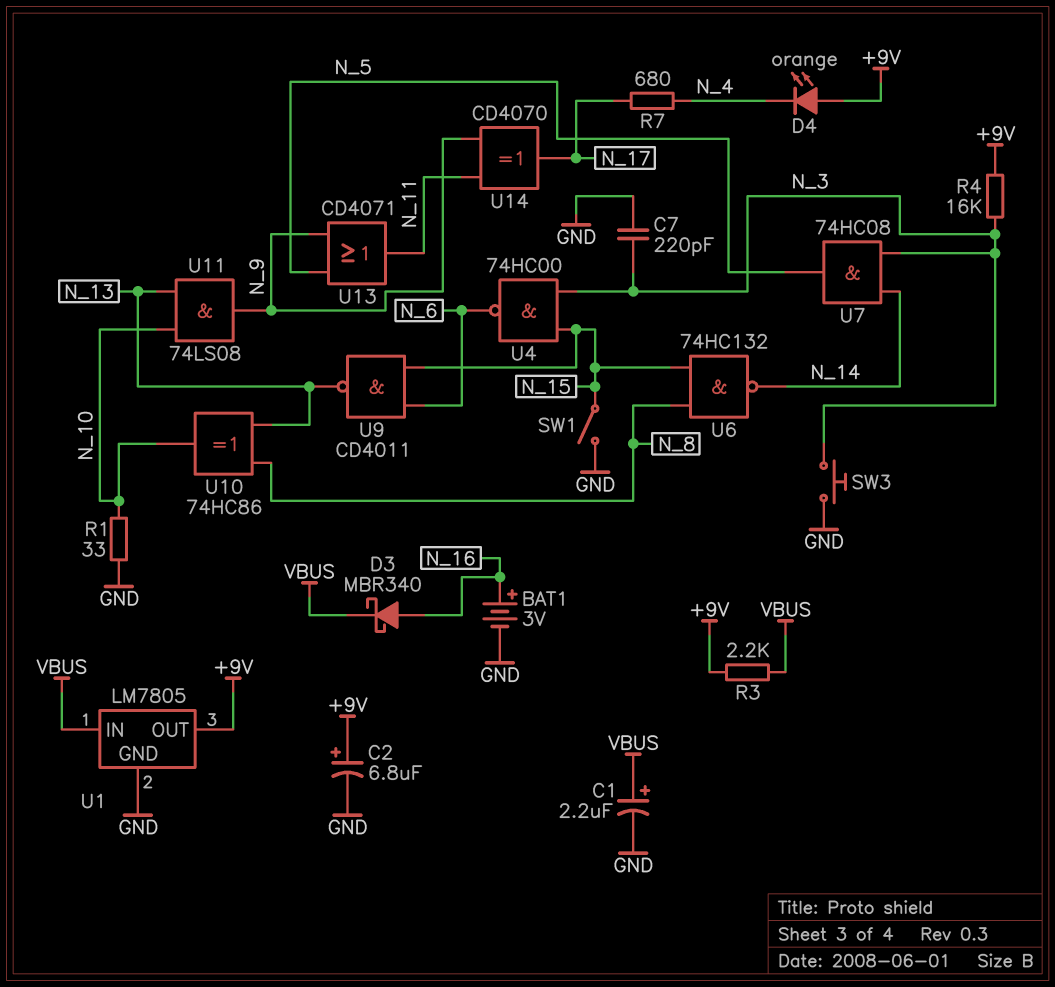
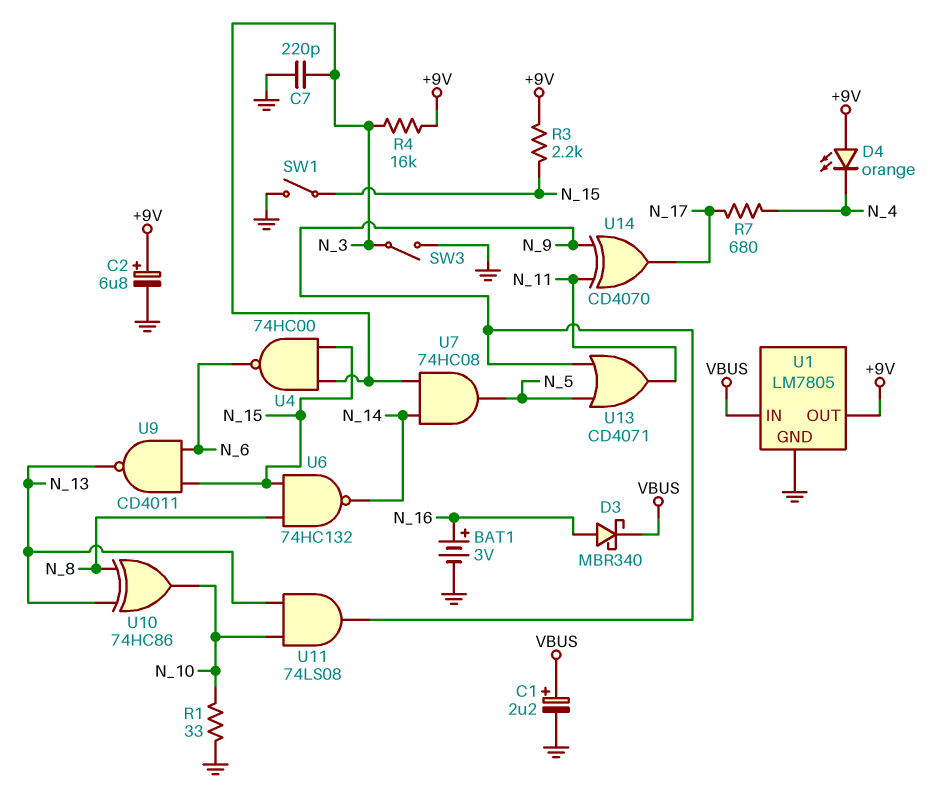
R3: 2.2k (+9V, VBUS) -> 2.2k (+9V, N_15)
SW3: button (GND, N_3) -> switch (GND, N_3)

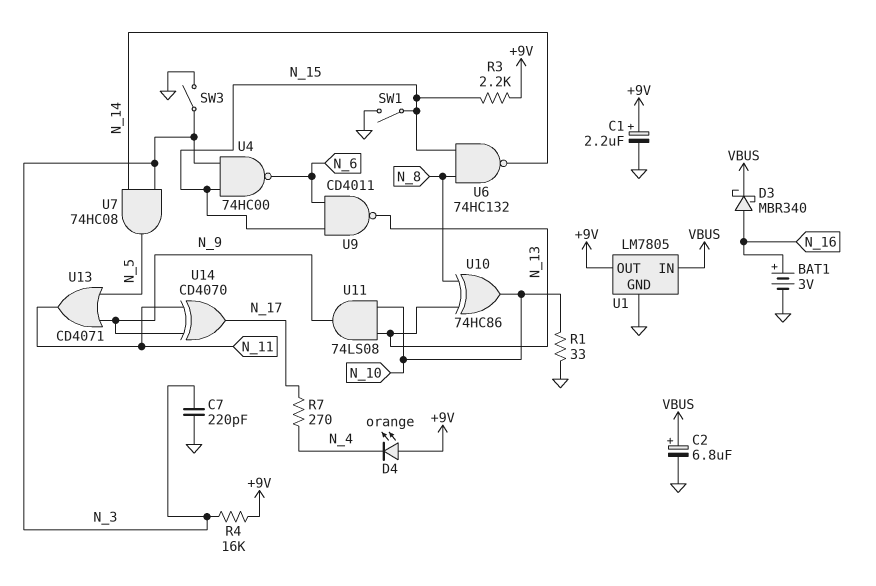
C1: 2.2uF (plus VBUS, minus GND) -> 2.2uF (plus +9V, minus GND)
C2: 6.8uF (plus +9V, minus GND) -> 6.8uF (plus VBUS, minus GND)
R7: 680 (N_4, N_17) -> 270 (N_4, N_17)

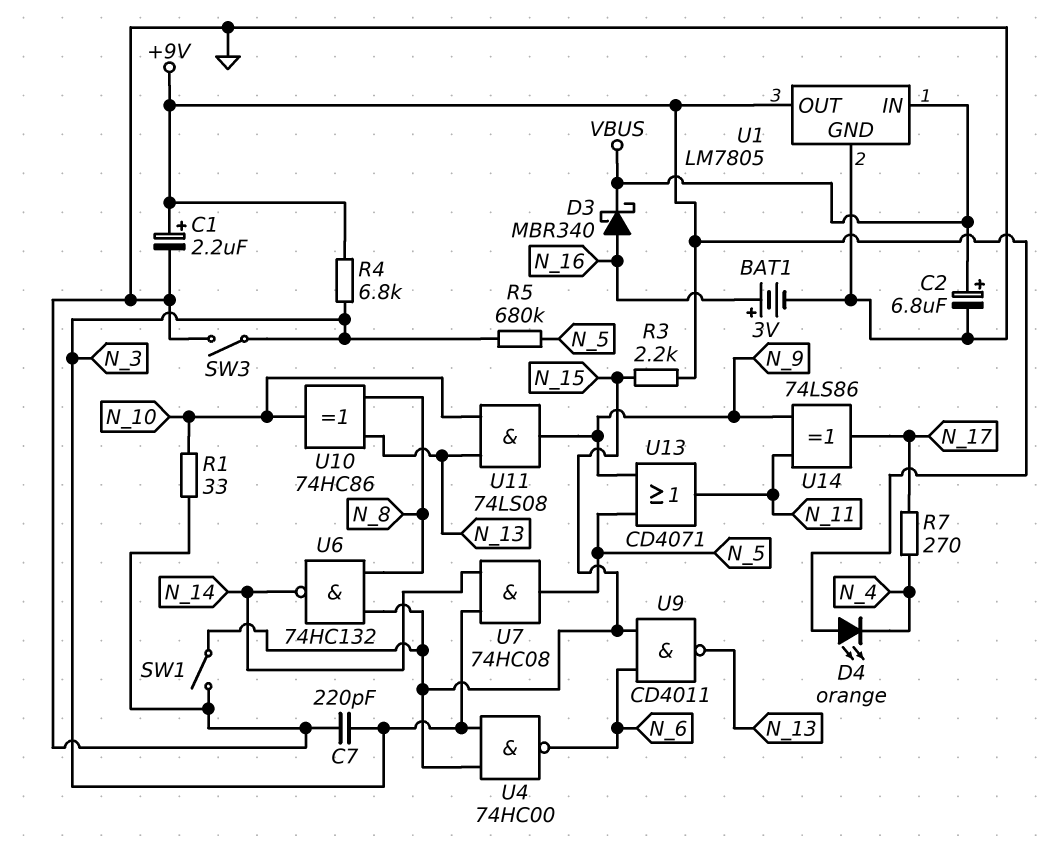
R4: 16k (+9V, N_3) -> 6.8k (+9V, N_3)
R5: none -> 680k (N_3, N_5)
U14: XOR CD4070 (in N_9, in N_11, out N_17) -> XOR 74LS86 (in N_9, in N_11, out N_17)

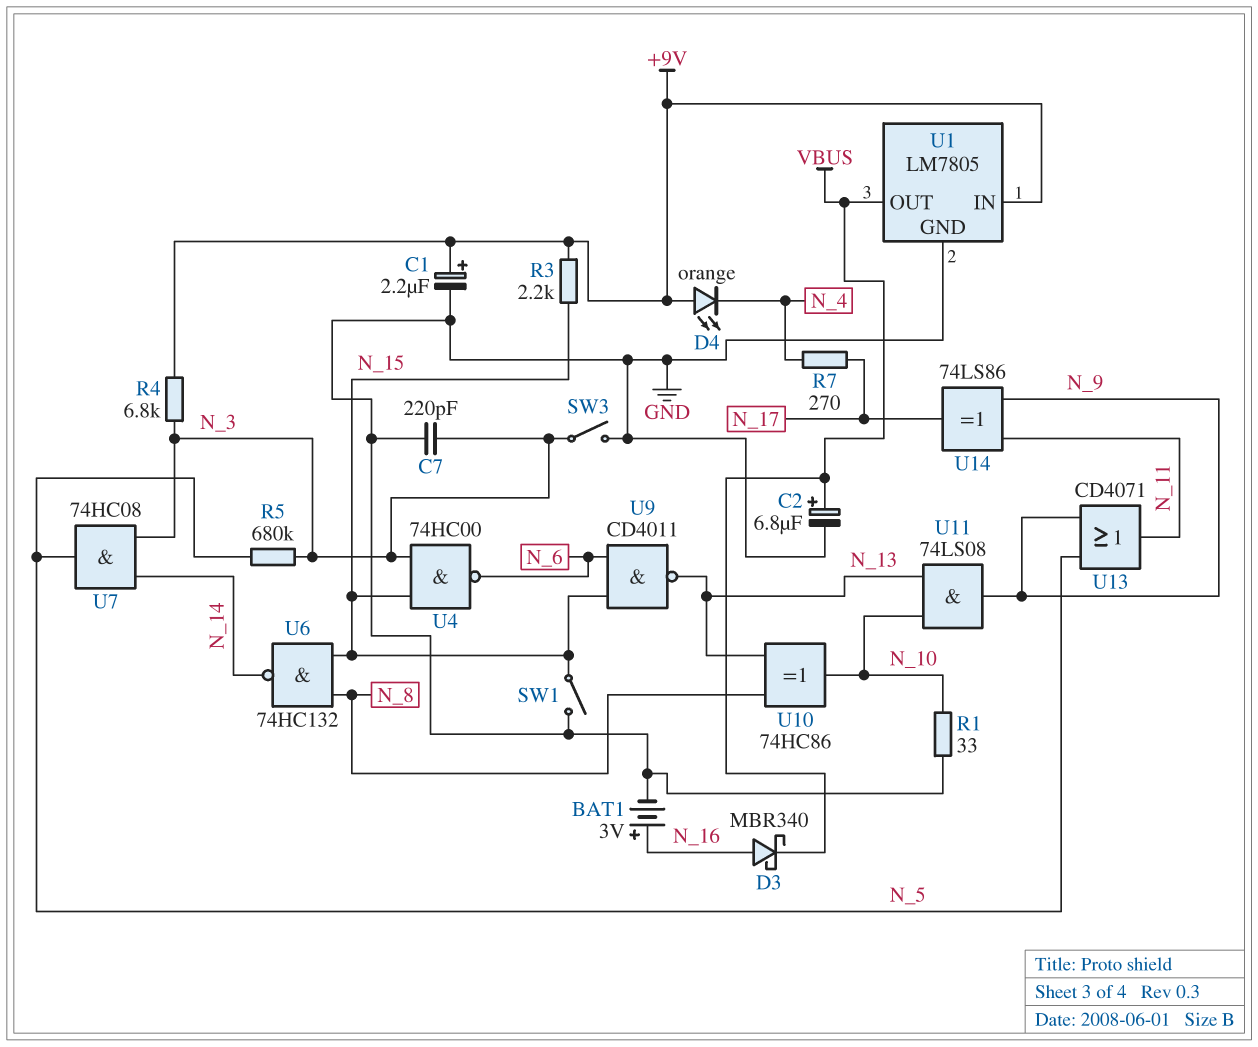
U1 pin IN: VBUS -> +9V
U1 pin OUT: +9V -> VBUS

